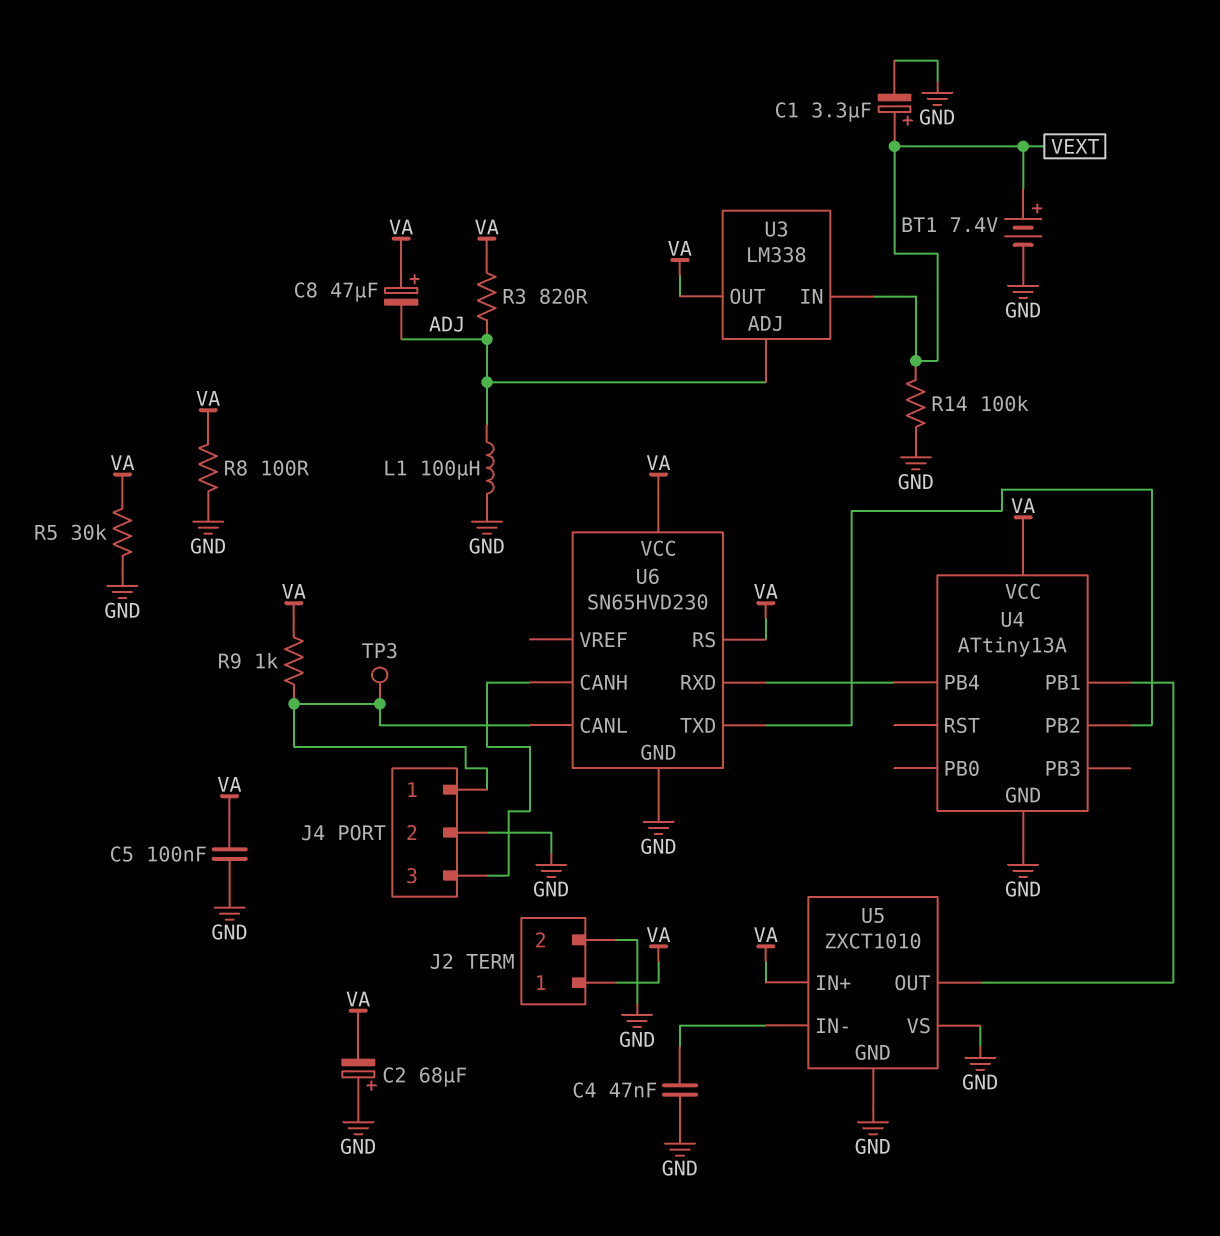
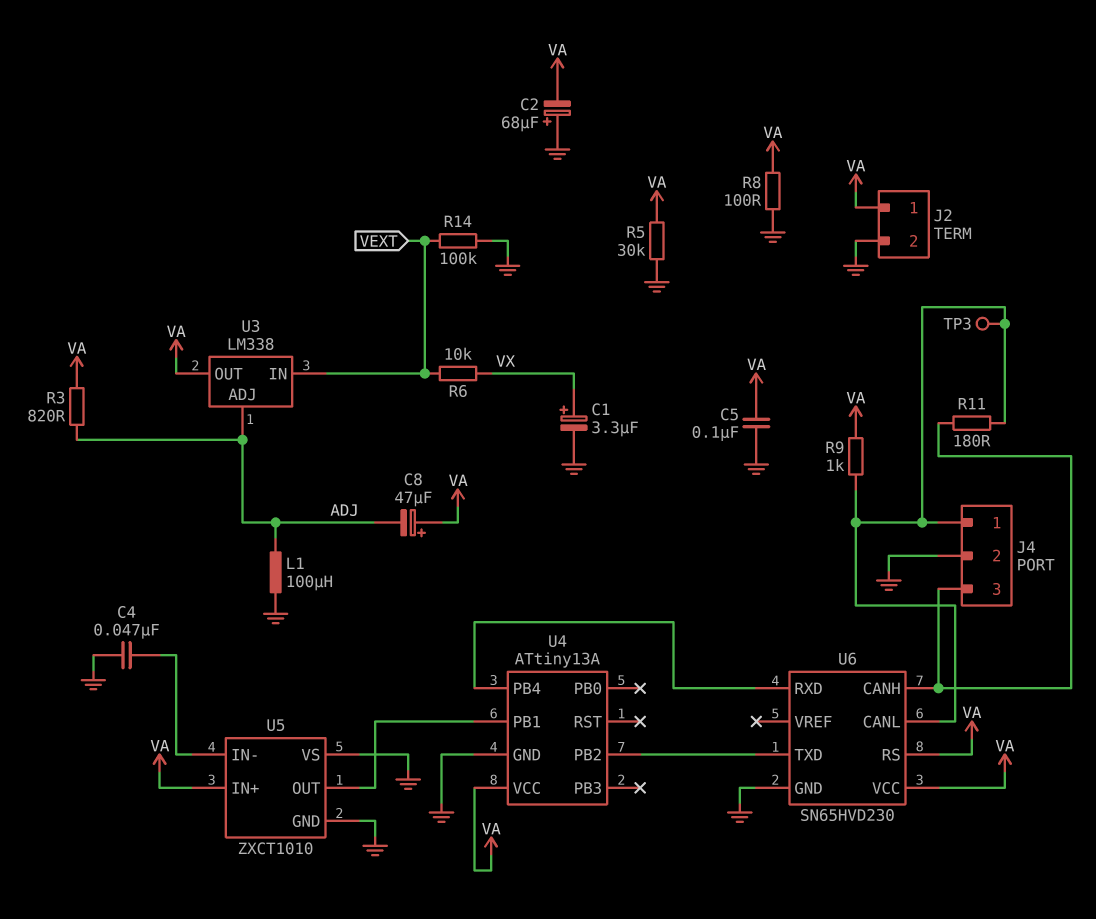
BT1: 7.4V (plus VEXT, minus GND) -> none
C1: 3.3uF (plus VEXT, minus GND) -> 3.3uF (plus VX, minus GND)
R6: none -> 10k (VEXT, VX)
R11: none -> 180 (J4/1, J4/3)

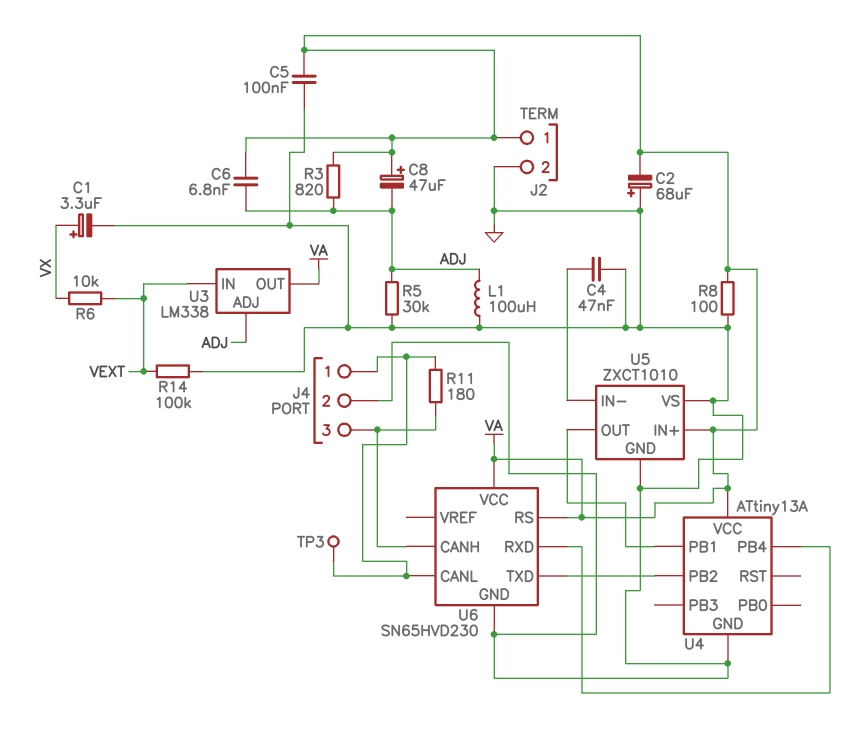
C6: none -> 6.8nF (ADJ, VA)
R5: 30k (GND, VA) -> 30k (ADJ, GND)
R9: 1k (J4/1, VA) -> none

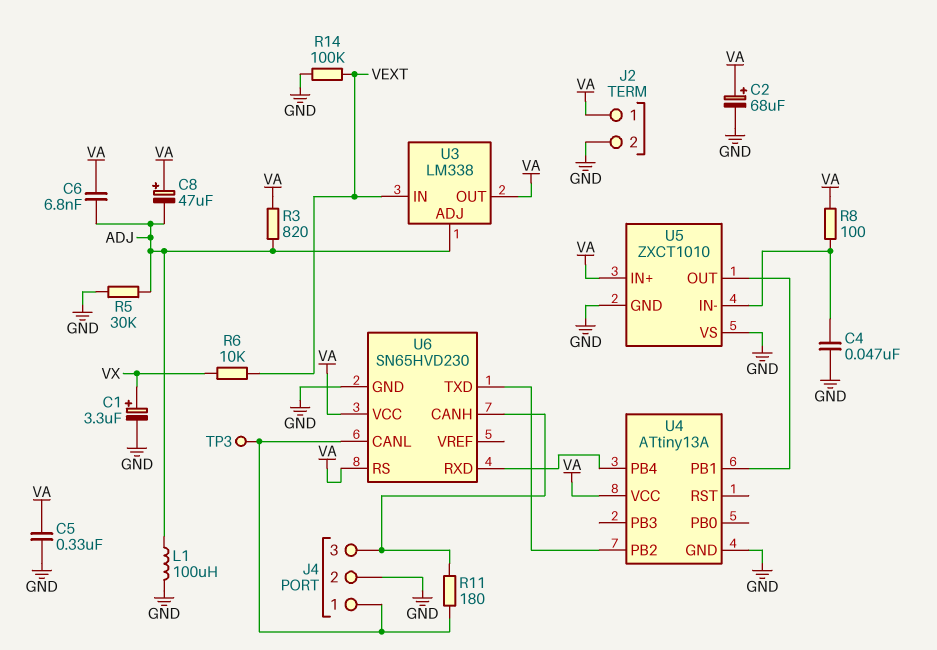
C2: 68uF (plus GND, minus VA) -> 68uF (plus VA, minus GND)
C5: 100nF (GND, VA) -> 330nF (GND, VA)
R8: 100 (GND, VA) -> 100 (U5/IN-, VA)

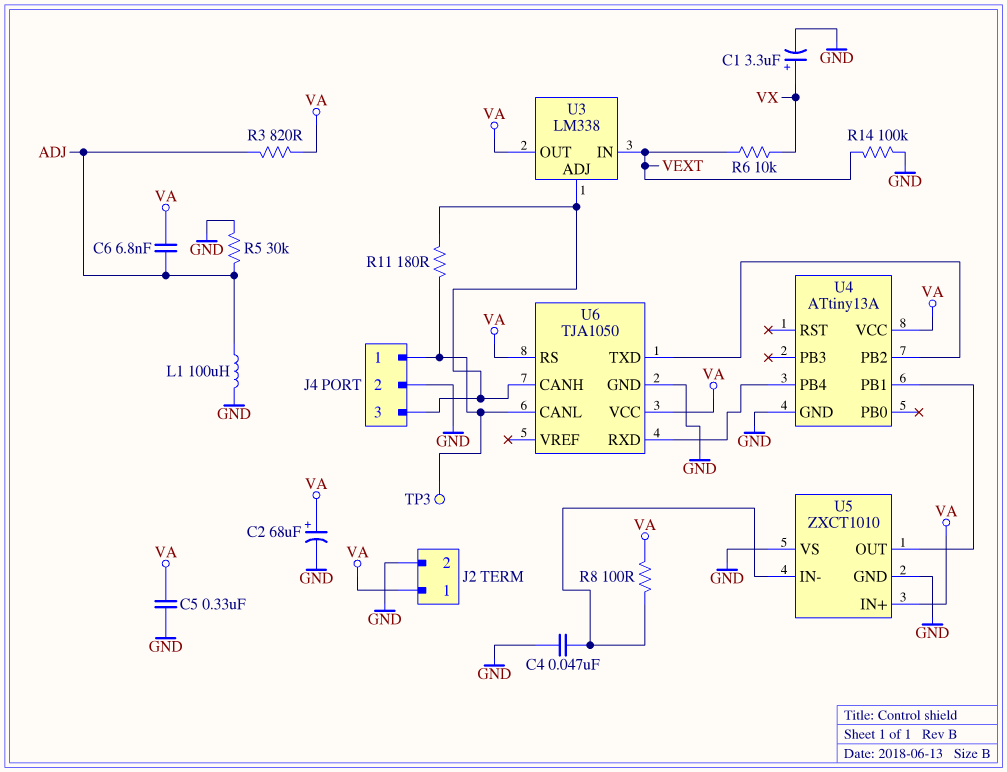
C8: 47uF (plus VA, minus ADJ) -> none
U3 pin ADJ: ADJ -> J4/3
U6: SN65HVD230 -> TJA1050

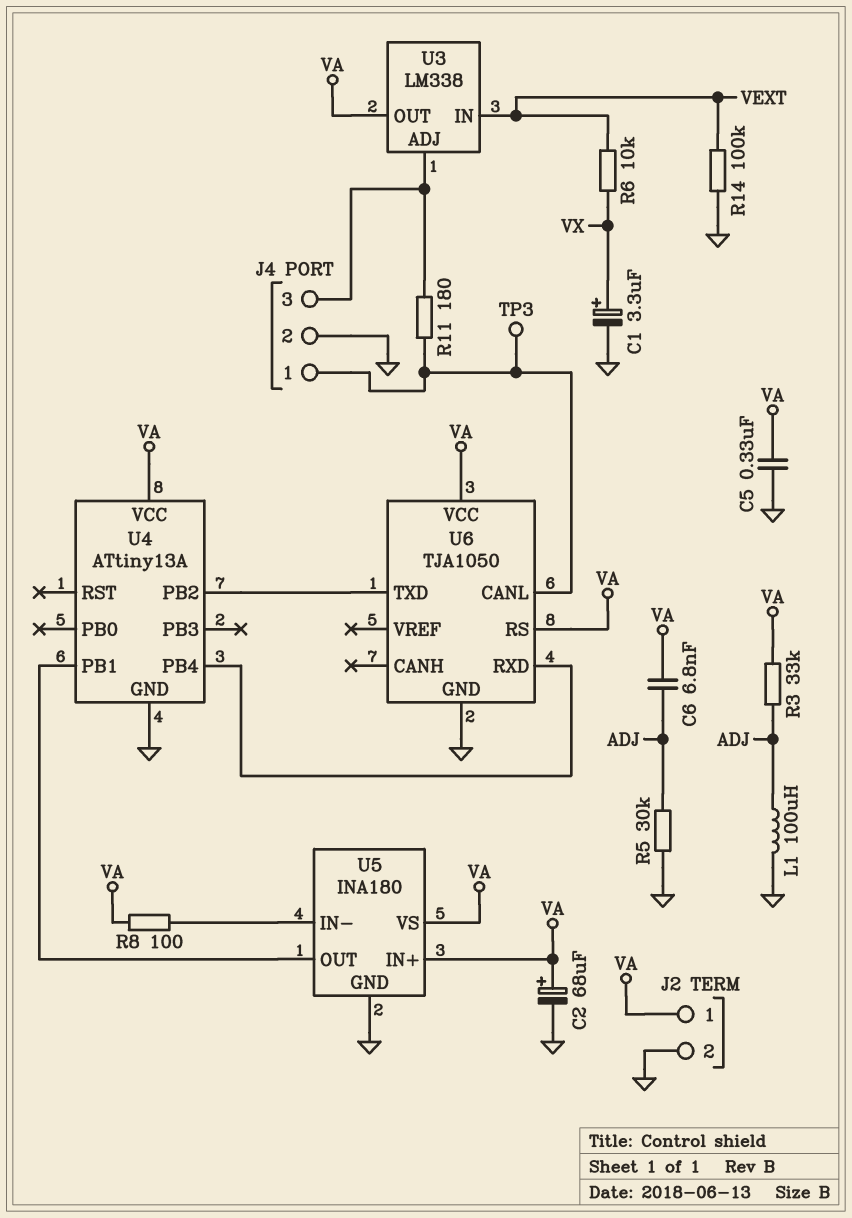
C4: 47nF (GND, U5/IN-) -> none
R3: 820 (ADJ, VA) -> 33k (ADJ, VA)
U5: ZXCT1010 -> INA180
U5 pin VS: GND -> VA
U6 pin CANH: J4/3 -> none

